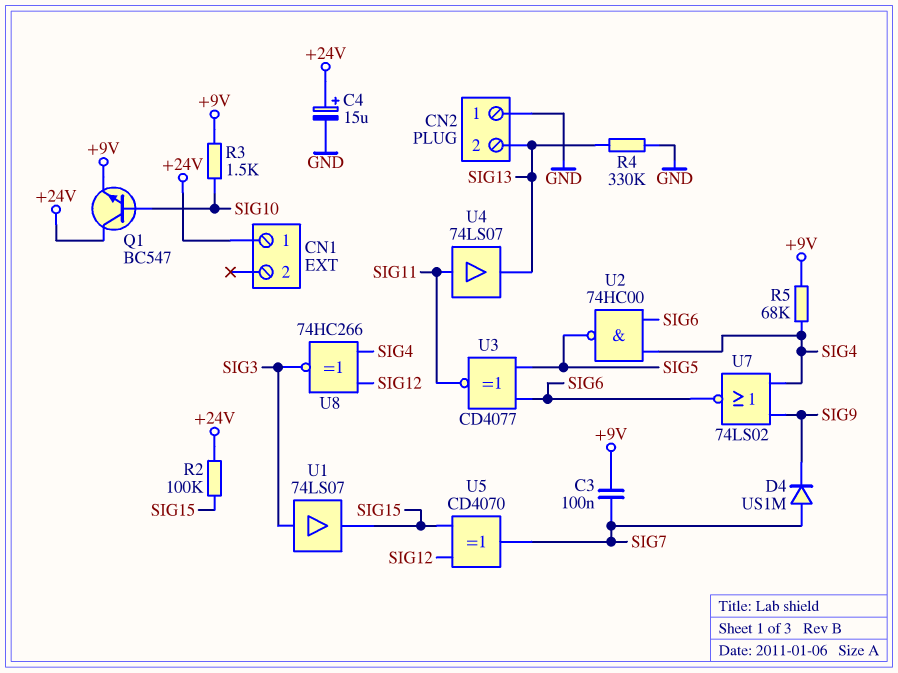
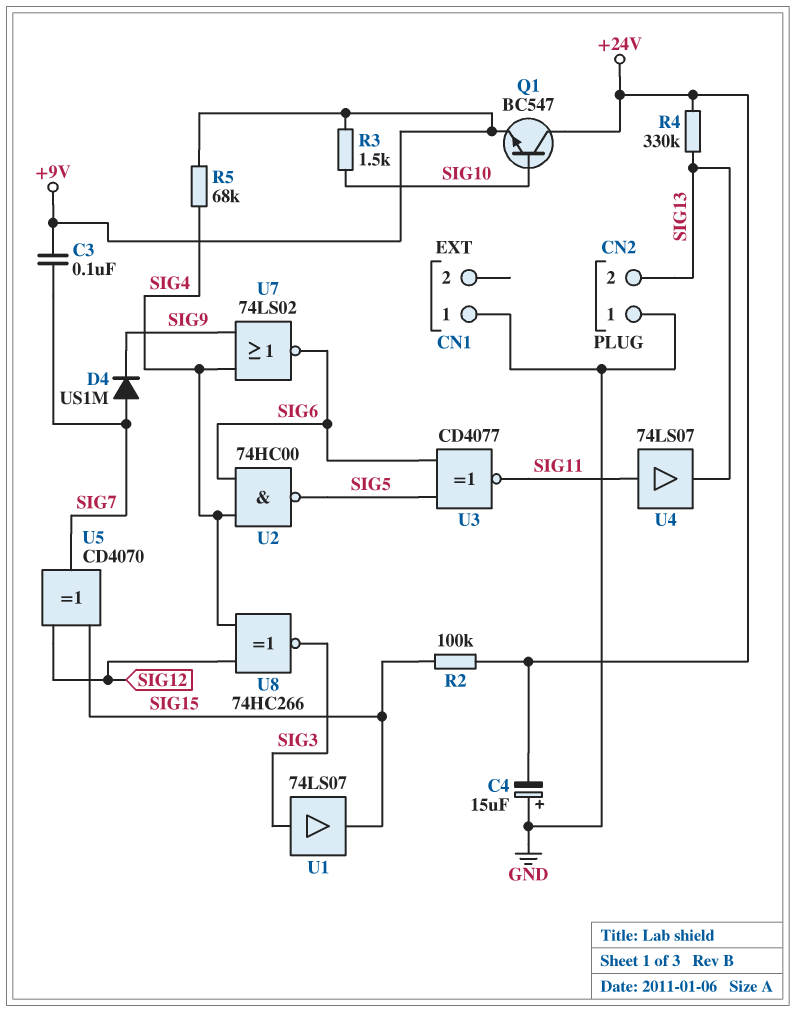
C4: 15uF (plus +24V, minus GND) -> 15uF (plus GND, minus +24V)
CN1 pin 1: +24V -> GND
R4: 330k (GND, SIG13) -> 330k (+24V, SIG13)

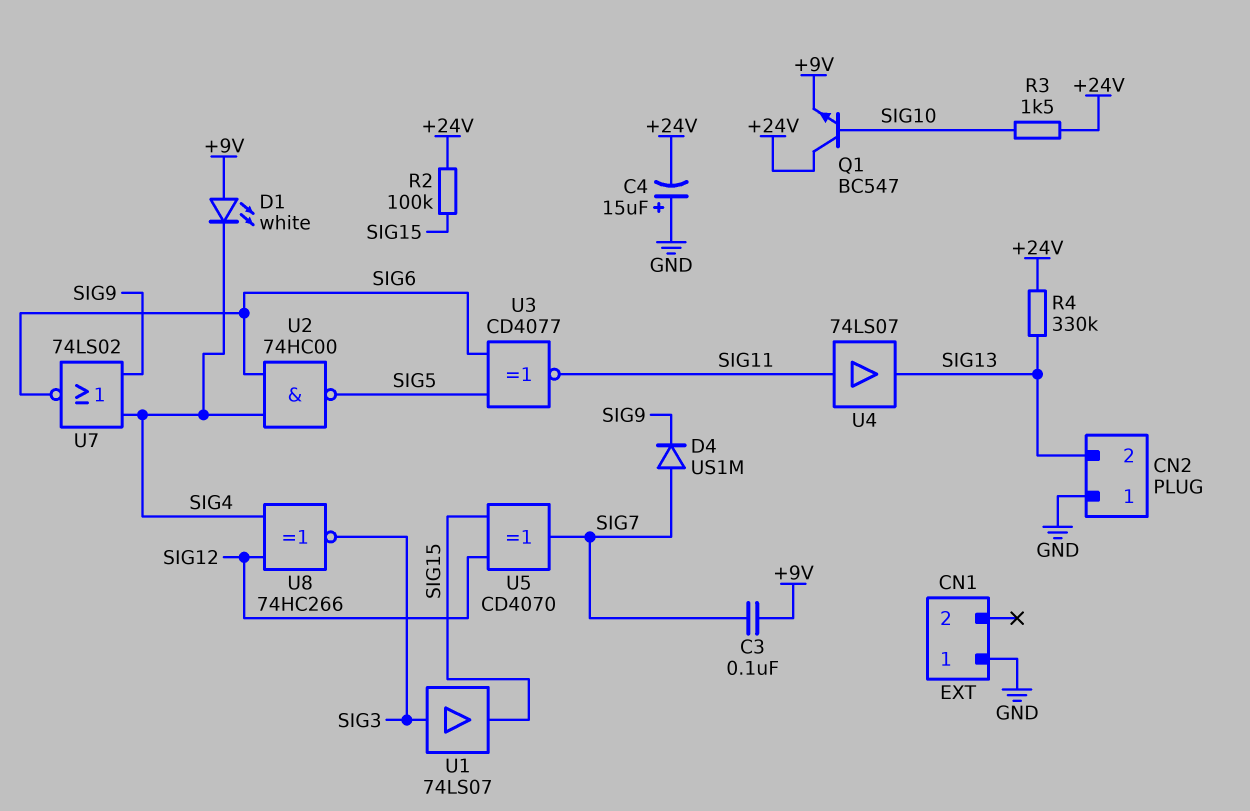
D1: none -> LED white (A +9V, K SIG4)
R3: 1.5k (+9V, SIG10) -> 1.5k (+24V, SIG10)
R5: 68k (+9V, SIG4) -> none

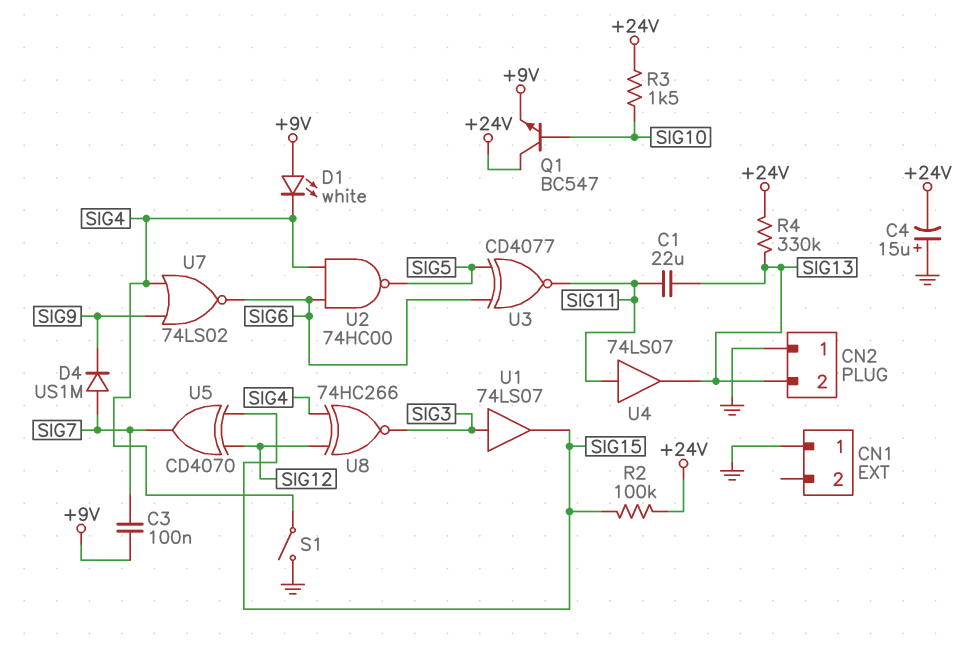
C1: none -> 22uF (SIG11, SIG13)
S1: none -> switch (GND, SIG4)

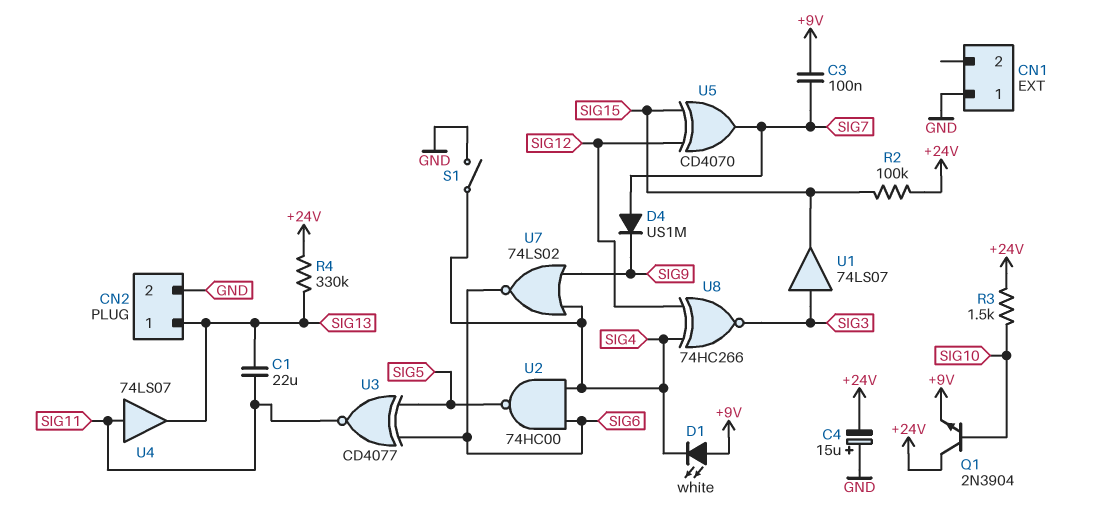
CN2 pin 1: GND -> SIG13
CN2 pin 2: SIG13 -> GND
Q1: NPN BC547 (B SIG10, C +24V, E +9V) -> NPN 2N3904 (B SIG10, C +24V, E +9V)

